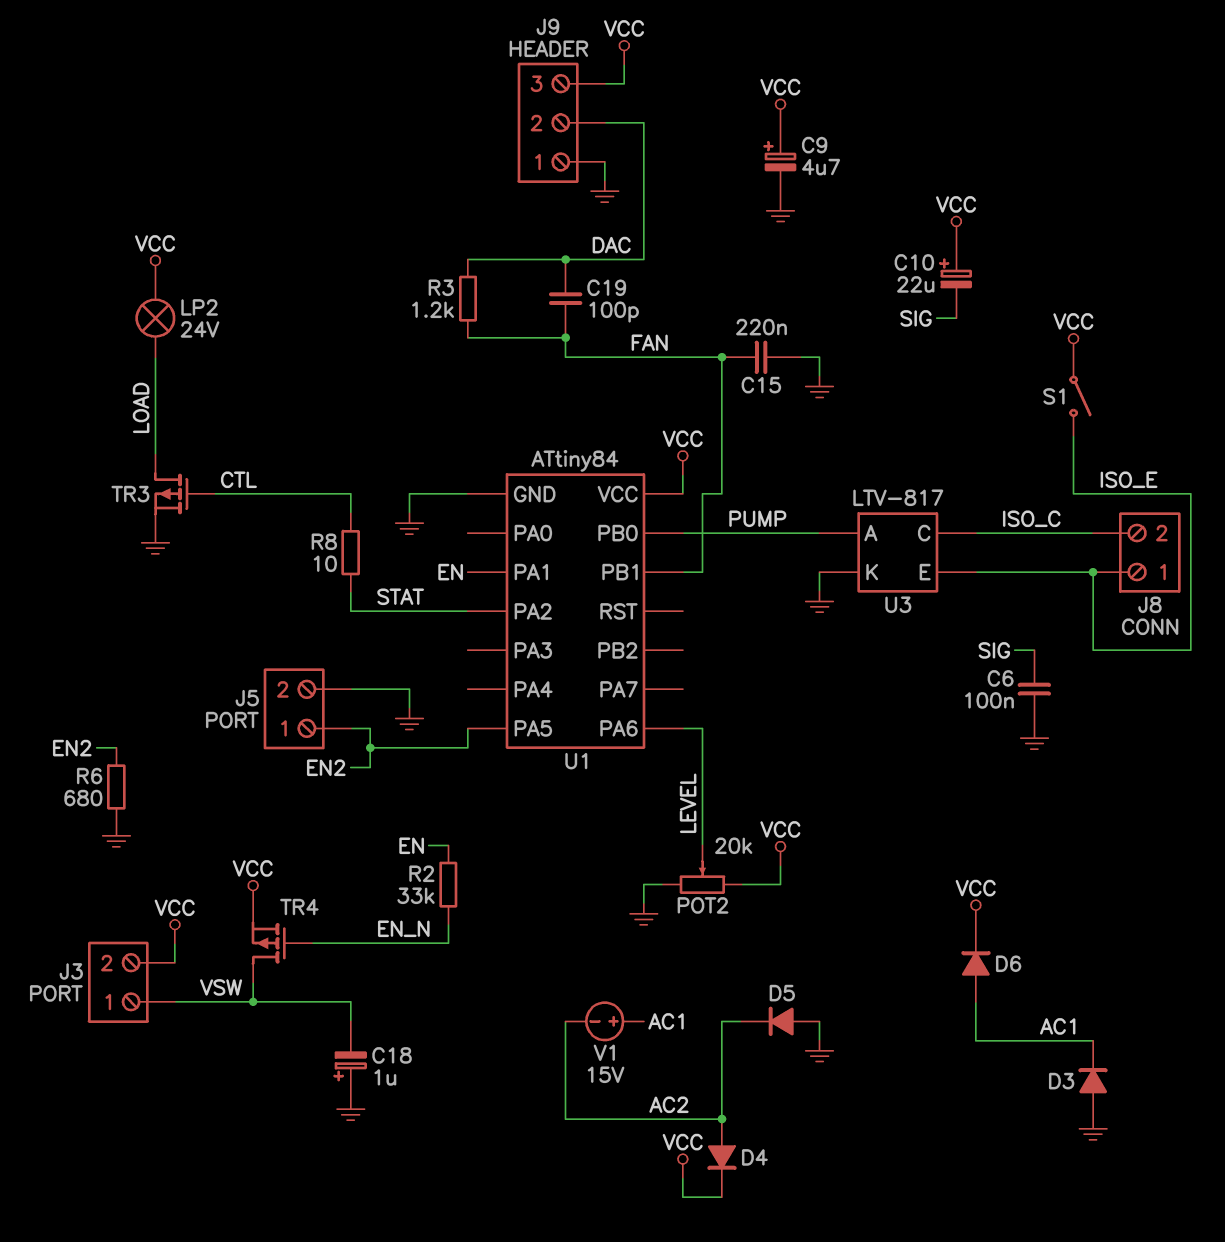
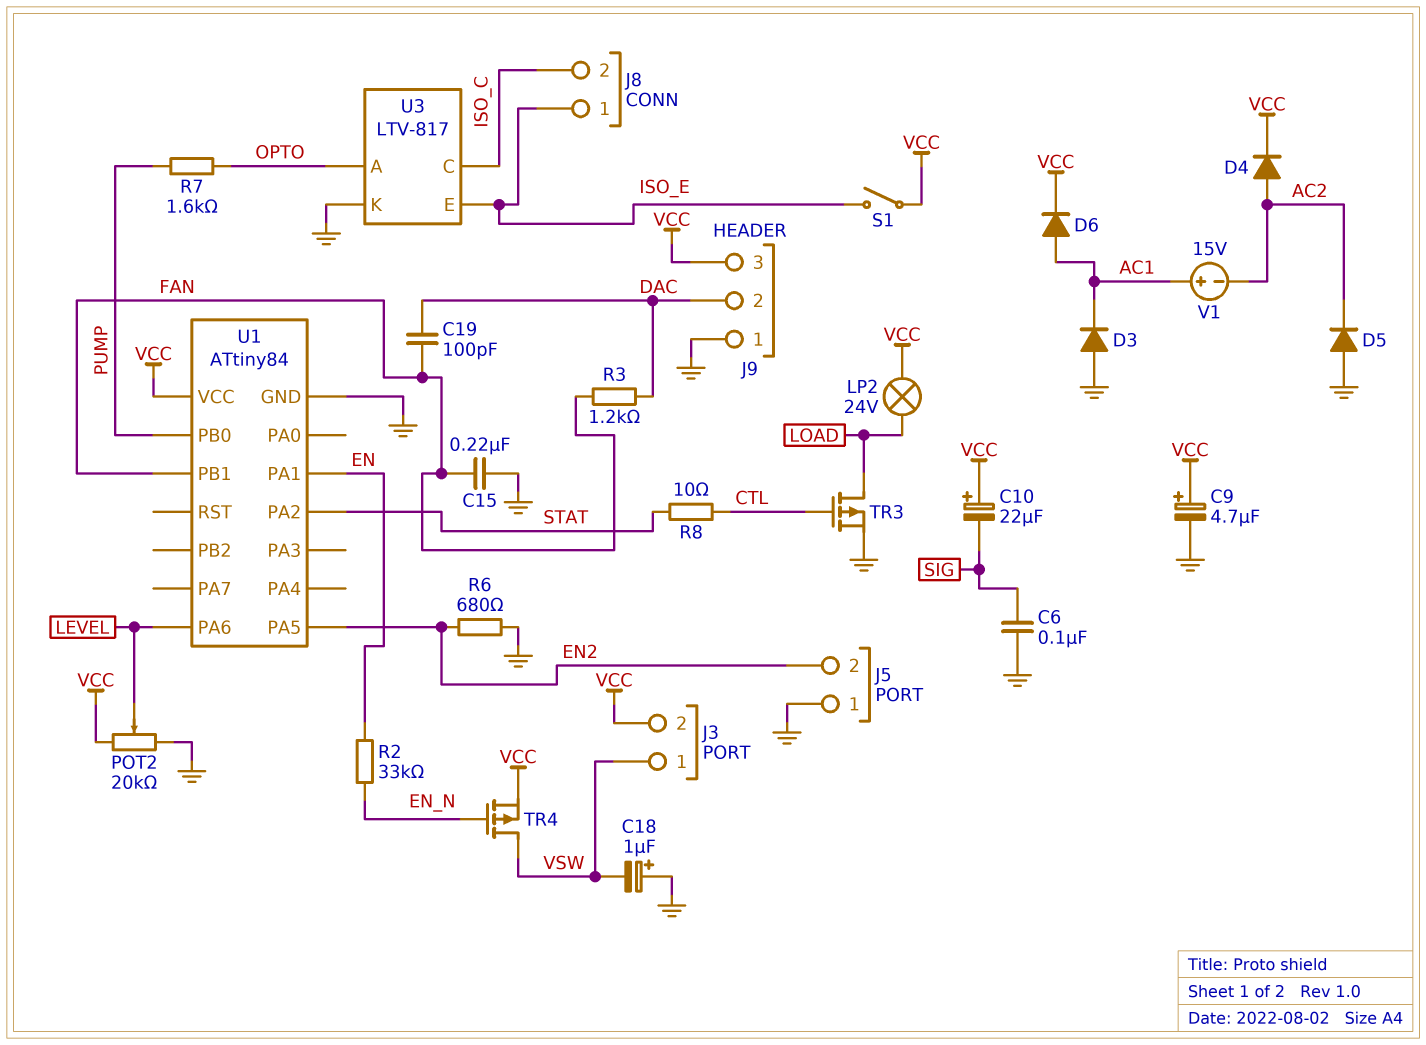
J5 pin 1: EN2 -> GND
J5 pin 2: GND -> EN2
R7: none -> 1.6k (OPTO, PUMP)
U3 pin A: PUMP -> OPTO

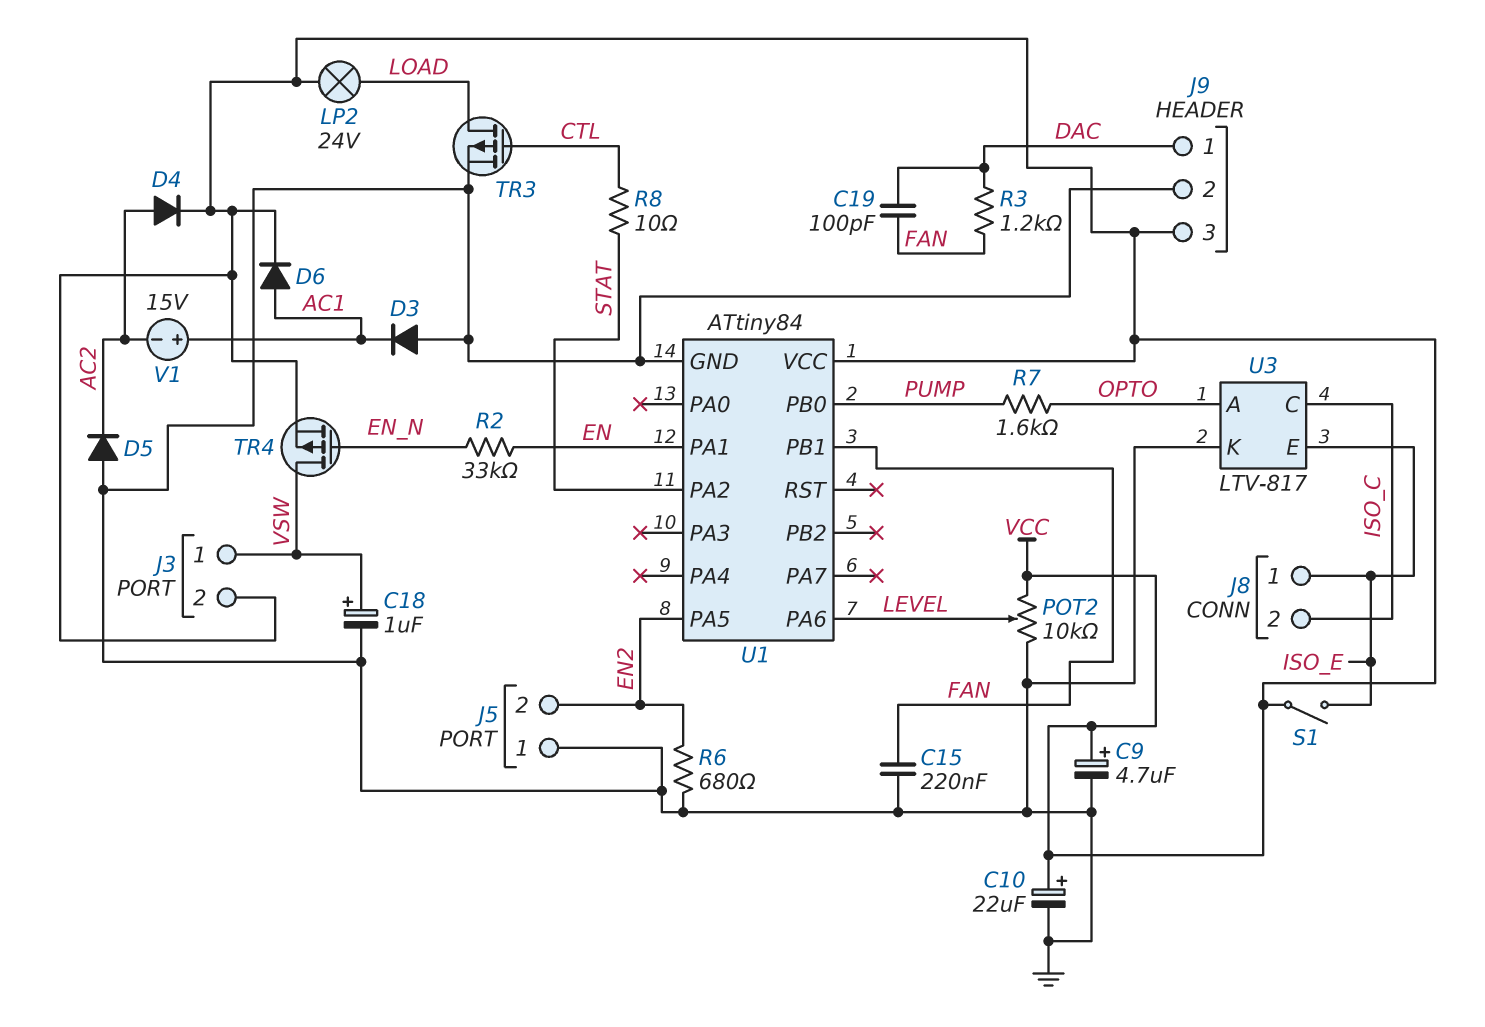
C6: 100nF (GND, SIG) -> none
C10: 22uF (plus VCC, minus SIG) -> 22uF (plus VCC, minus GND)
C18: 1uF (plus GND, minus VSW) -> 1uF (plus VSW, minus GND)
J9 pin 1: GND -> DAC
J9 pin 2: DAC -> GND
POT2: 20k (GND, VCC, wiper LEVEL) -> 10k (GND, VCC, wiper LEVEL)

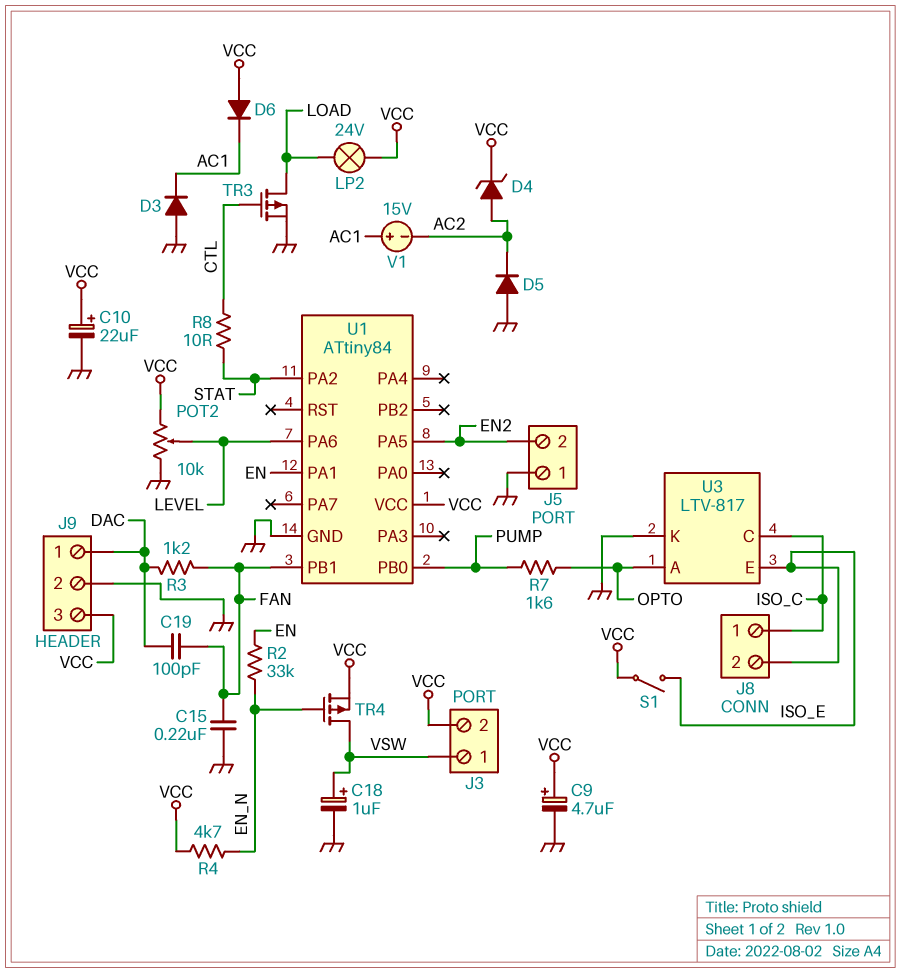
D4: diode (A AC2, K VCC) -> zener (A AC2, K VCC)
D6: diode (A AC1, K VCC) -> diode (A VCC, K AC1)
J8 pin 1: ISO_E -> ISO_C
J8 pin 2: ISO_C -> ISO_E
R4: none -> 4.7k (EN_N, VCC)
R6: 680 (EN2, GND) -> none

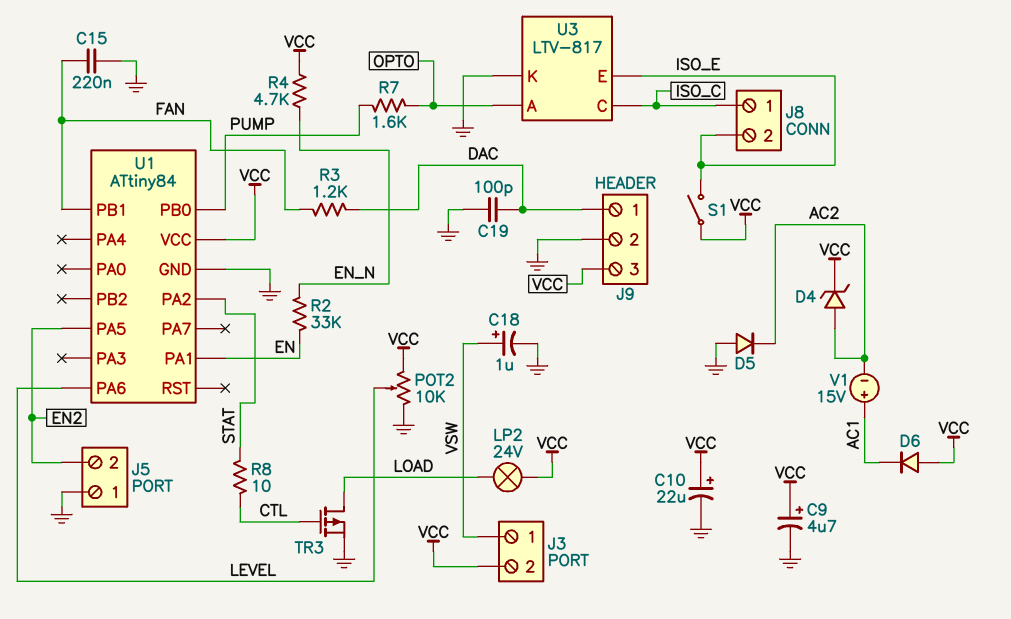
C19: 100pF (DAC, FAN) -> 100pF (DAC, GND)
D3: diode (A GND, K AC1) -> none
TR4: PMOS (G EN_N, D VSW, S VCC) -> none

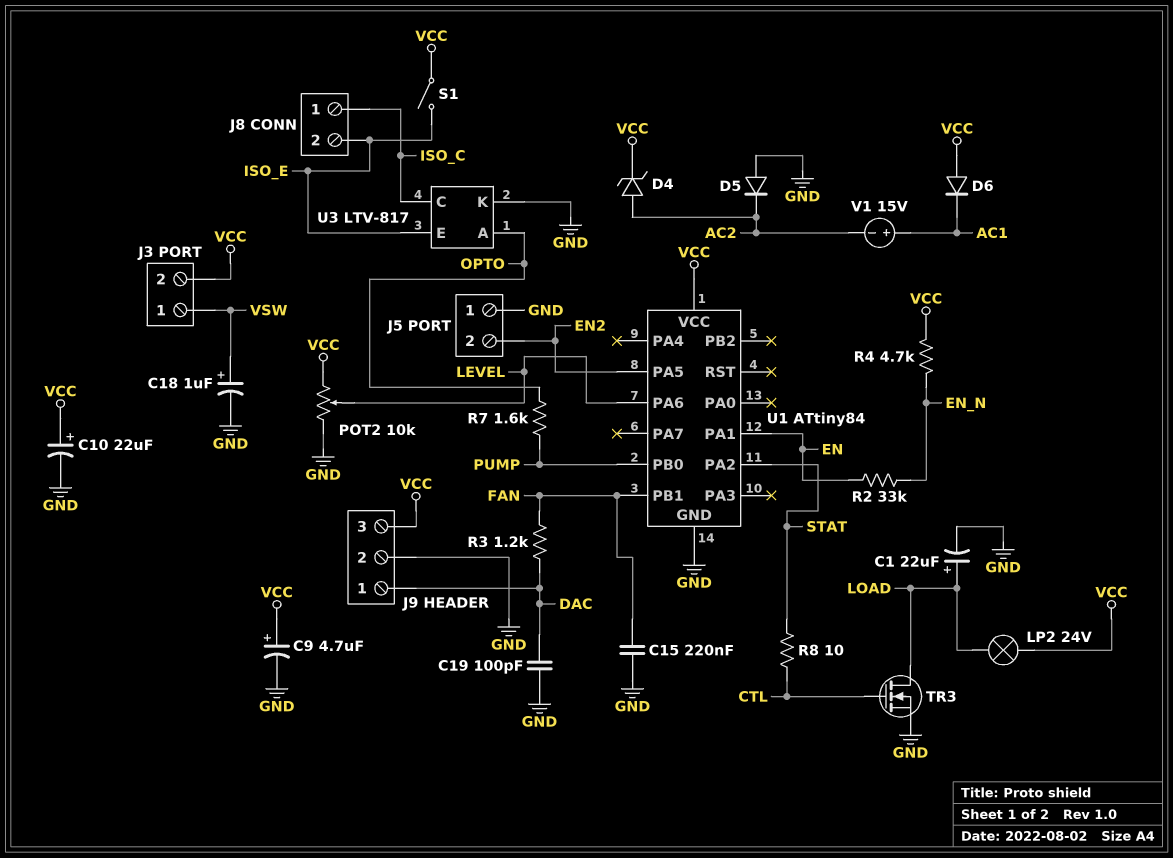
C1: none -> 22uF (plus LOAD, minus GND)
TR3: PMOS (G CTL, D LOAD, S GND) -> NMOS (G CTL, D LOAD, S GND)

